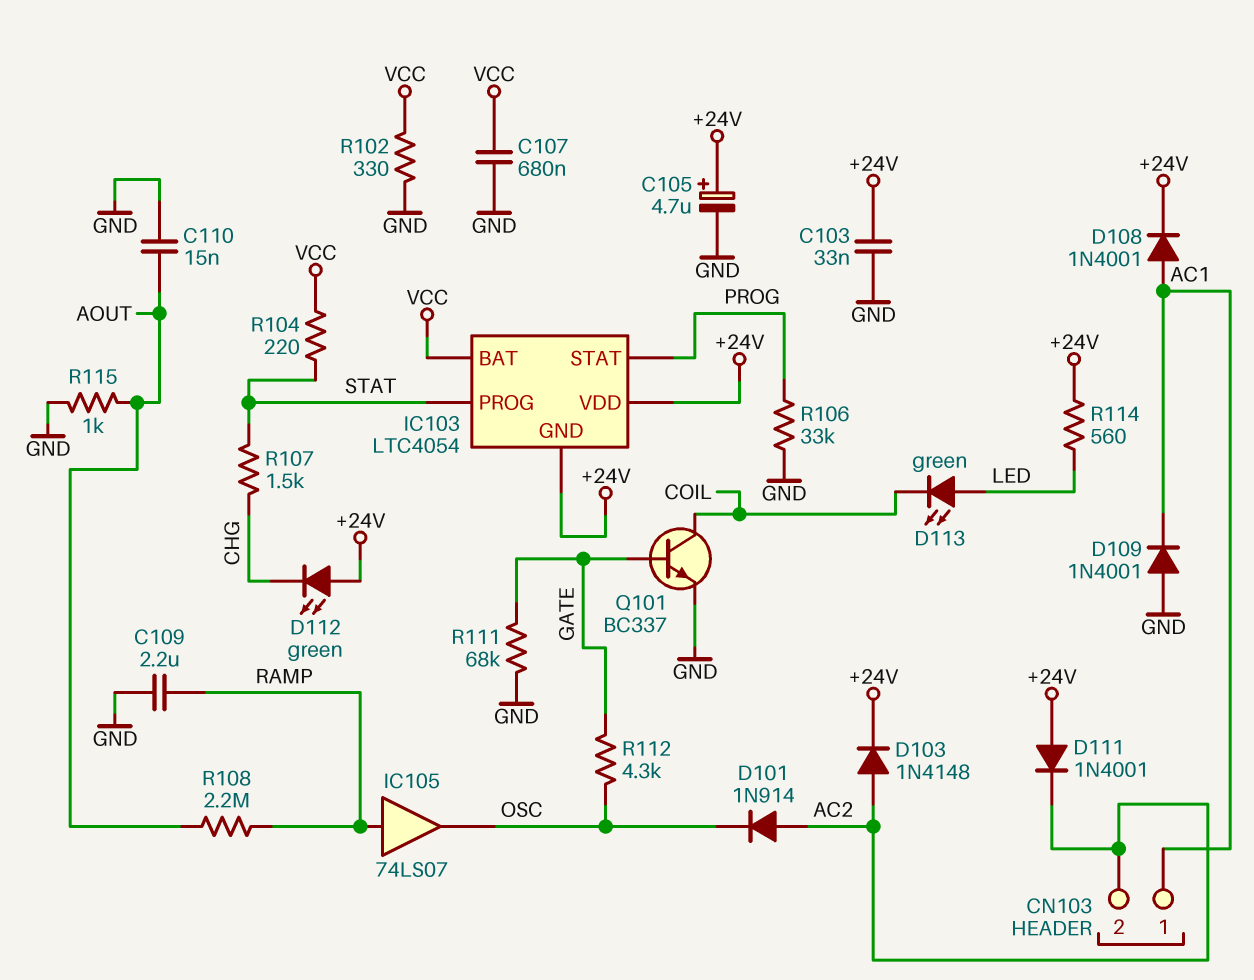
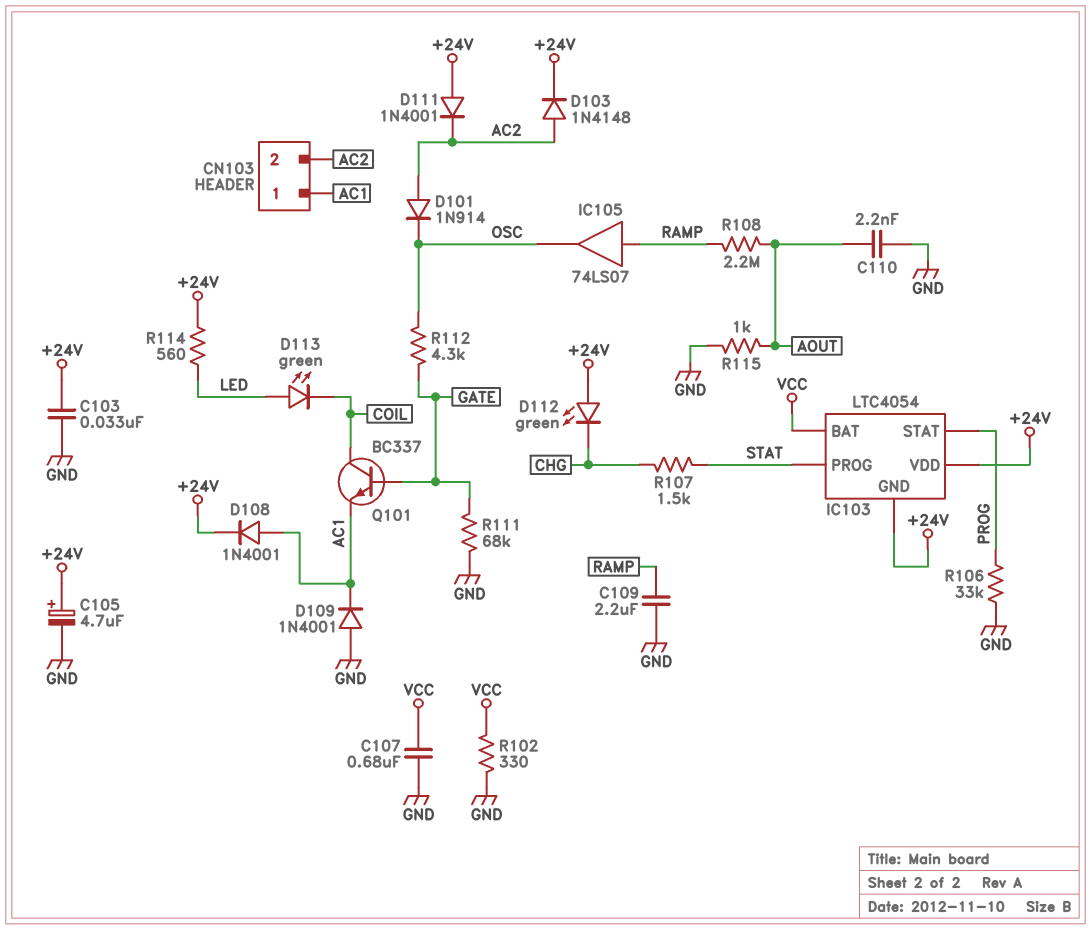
C110: 15nF (AOUT, GND) -> 2.2nF (AOUT, GND)
Q101: NPN BC337 (B GATE, C COIL, E GND) -> NPN BC337 (B GATE, C COIL, E AC1)
R104: 220 (STAT, VCC) -> none

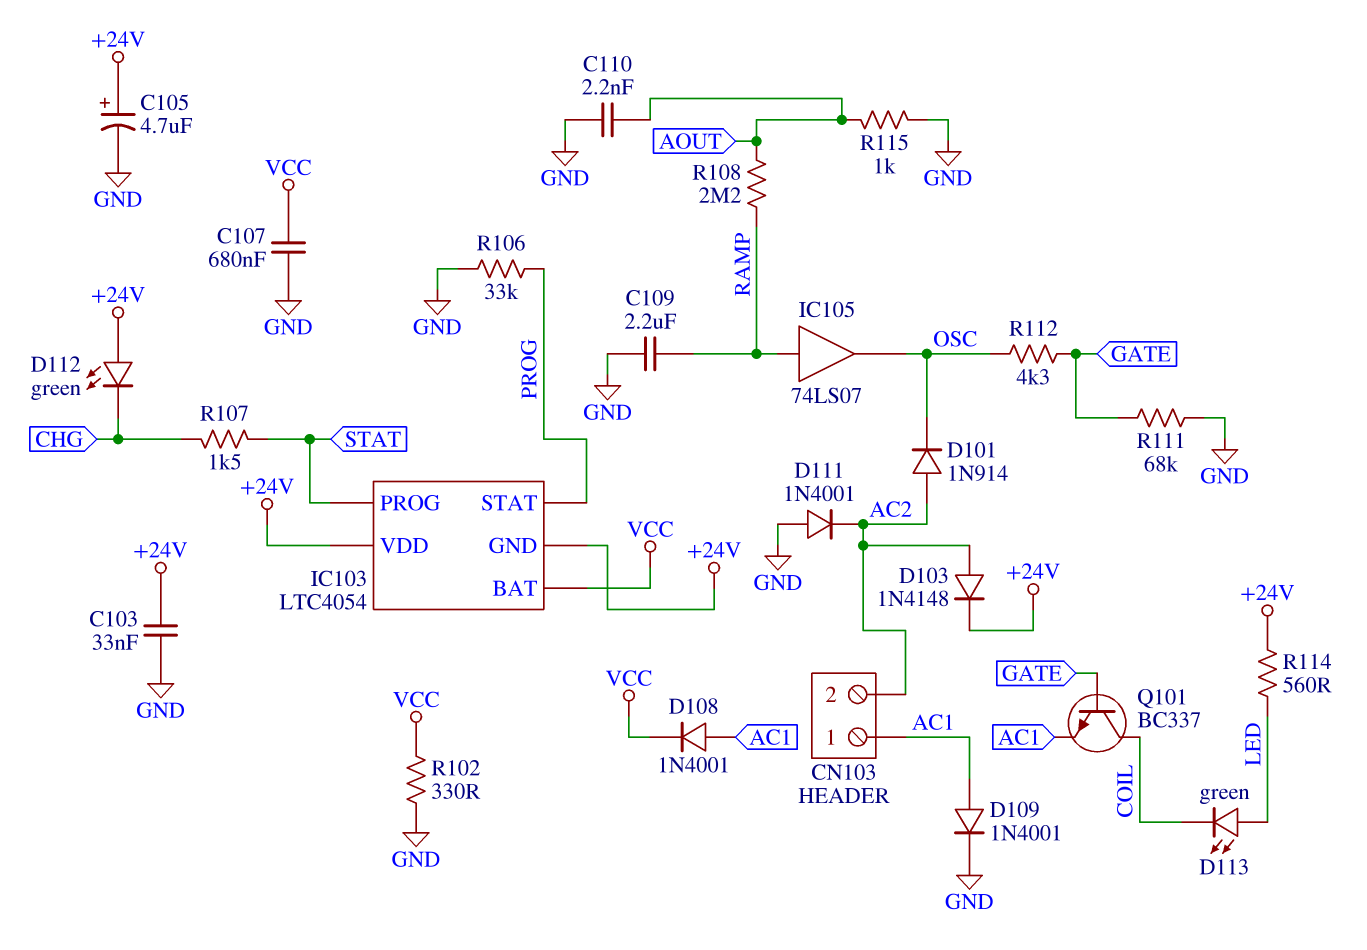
D108: diode 1N4001 (A AC1, K +24V) -> diode 1N4001 (A AC1, K VCC)
D109: diode 1N4001 (A GND, K AC1) -> diode 1N4001 (A AC1, K GND)
D111: diode 1N4001 (A +24V, K AC2) -> diode 1N4001 (A GND, K AC2)

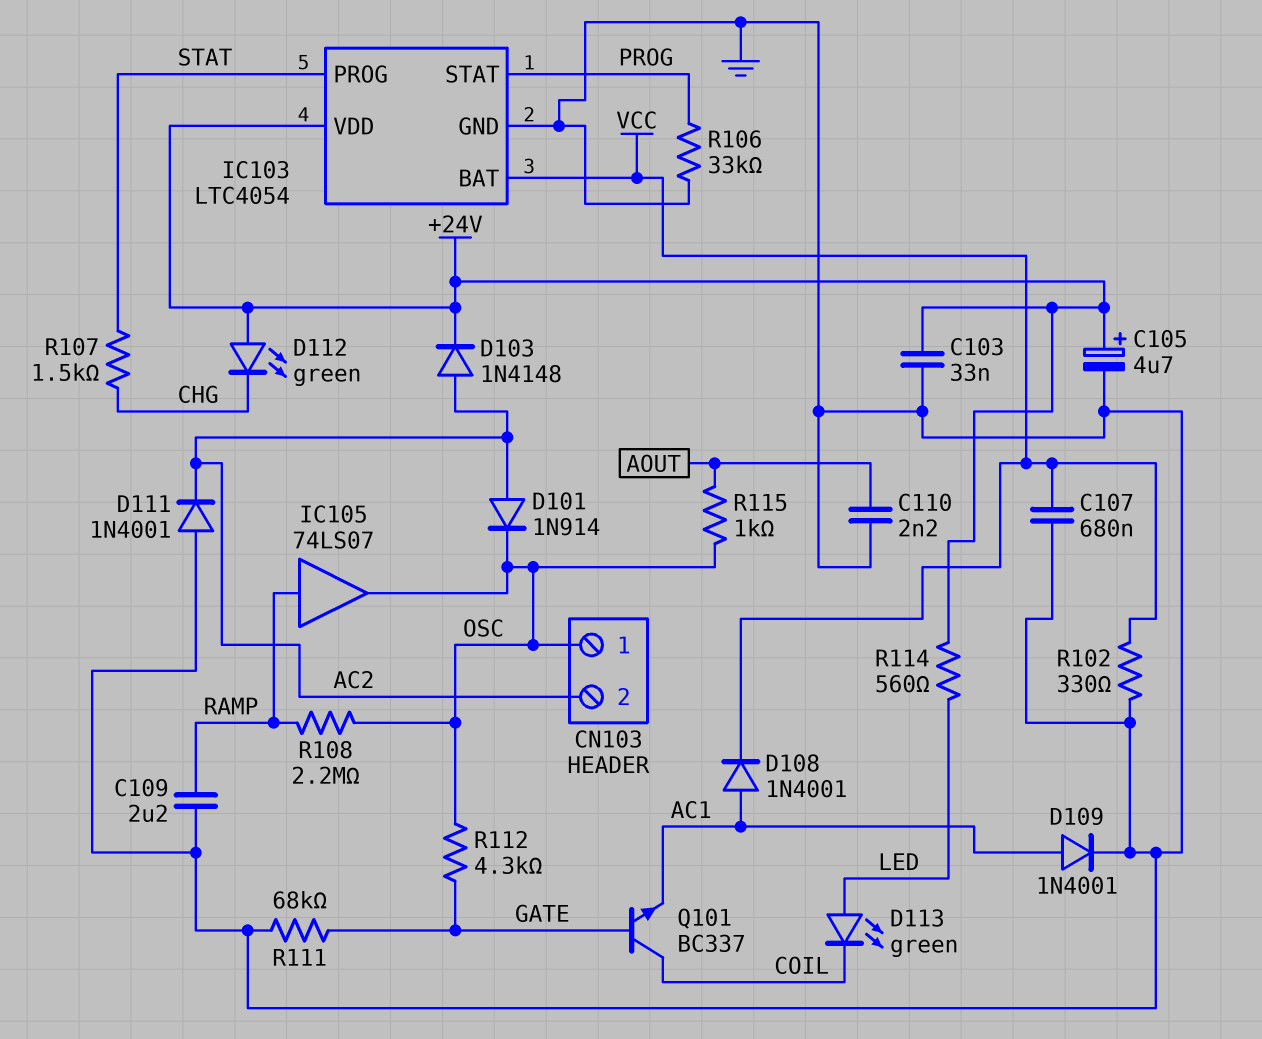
CN103 pin 1: AC1 -> OSC
IC103 pin GND: +24V -> GND
R108: 2.2M (AOUT, RAMP) -> 2.2M (OSC, RAMP)
R115: 1k (AOUT, GND) -> 1k (AOUT, OSC)

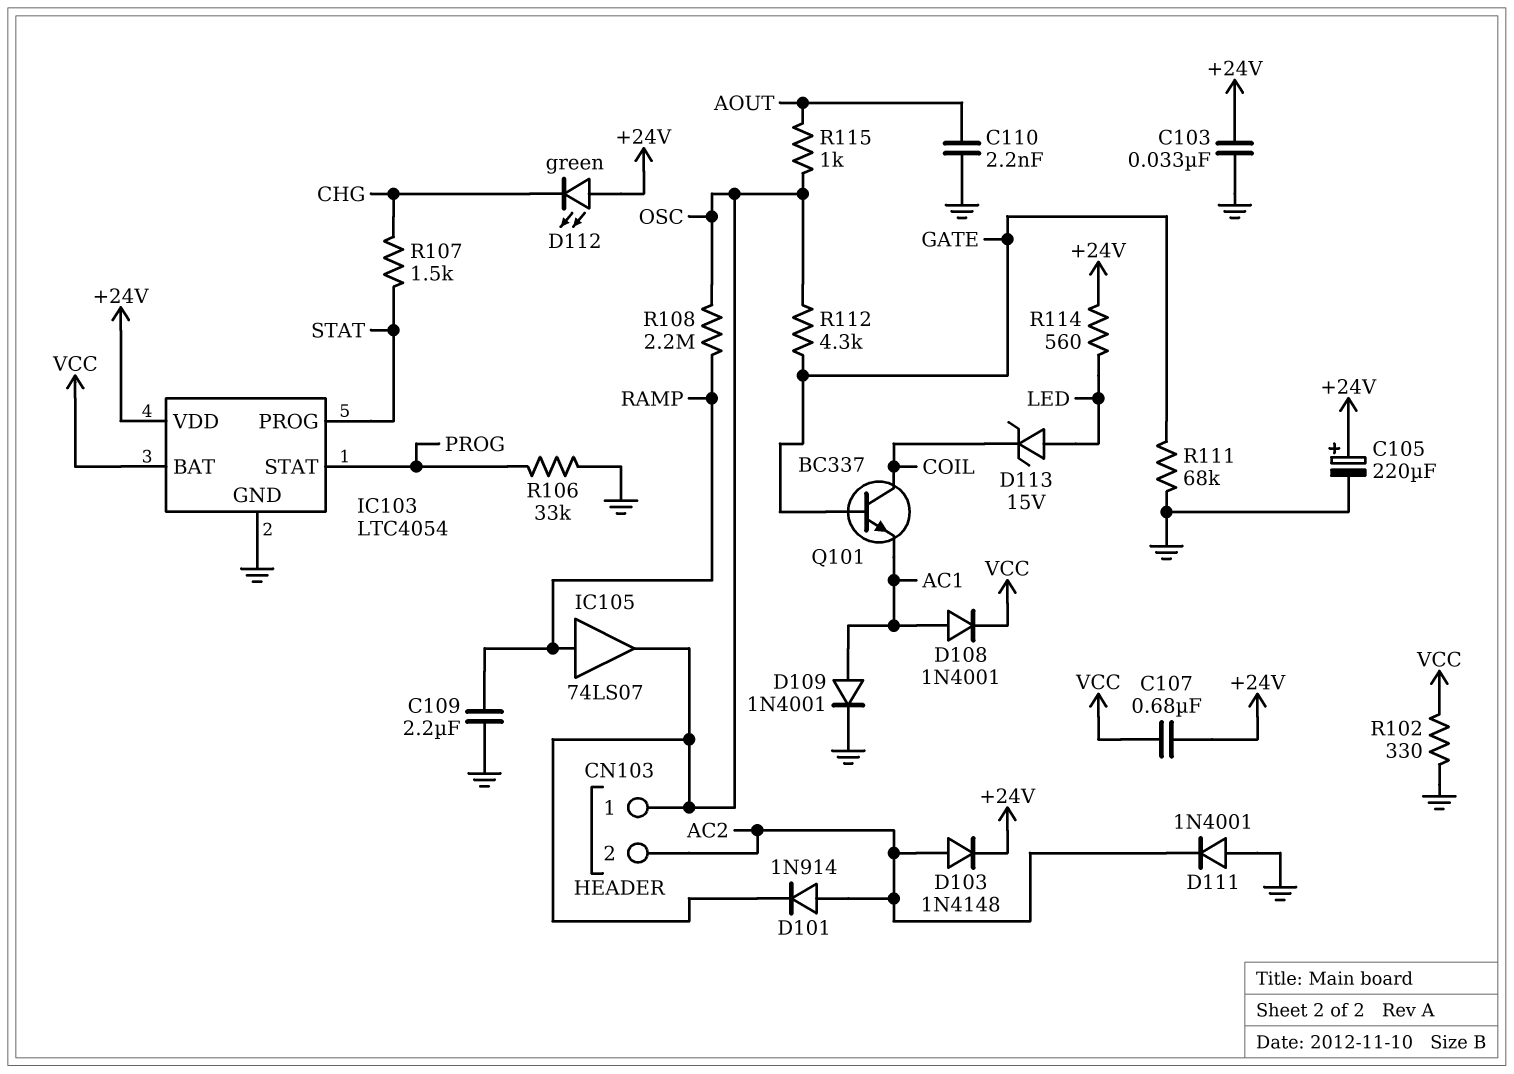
C105: 4.7uF (plus +24V, minus GND) -> 220uF (plus +24V, minus GND)
C107: 680nF (GND, VCC) -> 680nF (+24V, VCC)
D113: LED green (A LED, K COIL) -> zener 15V (A LED, K COIL)

